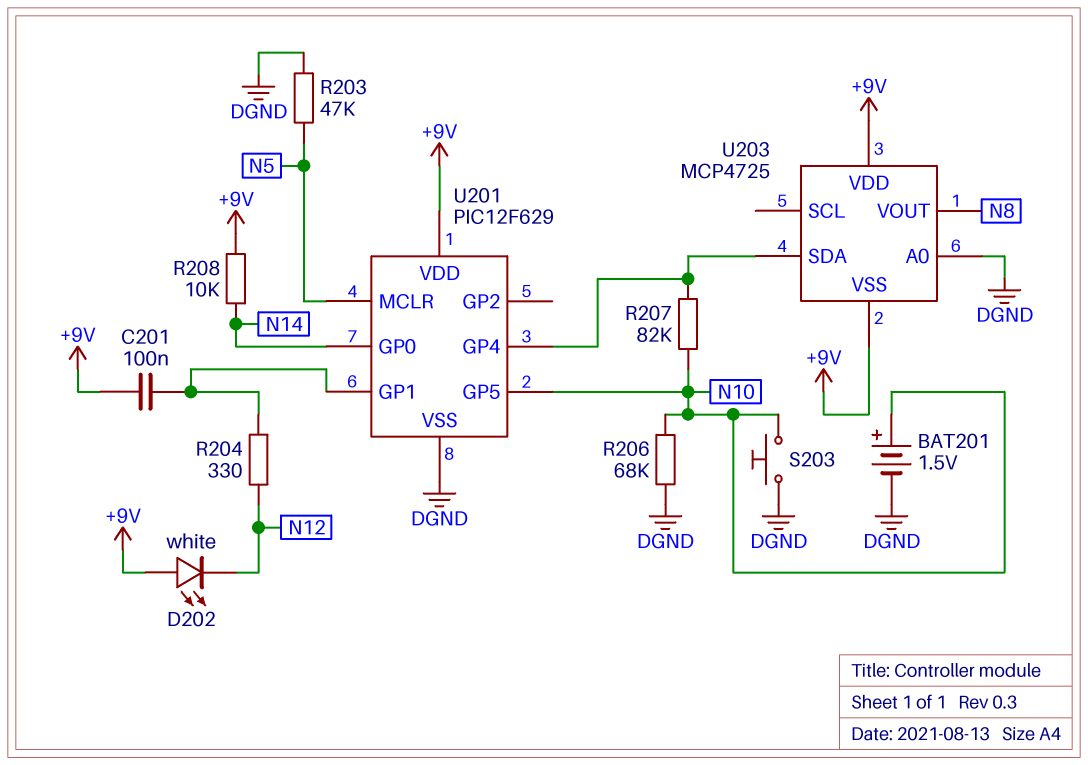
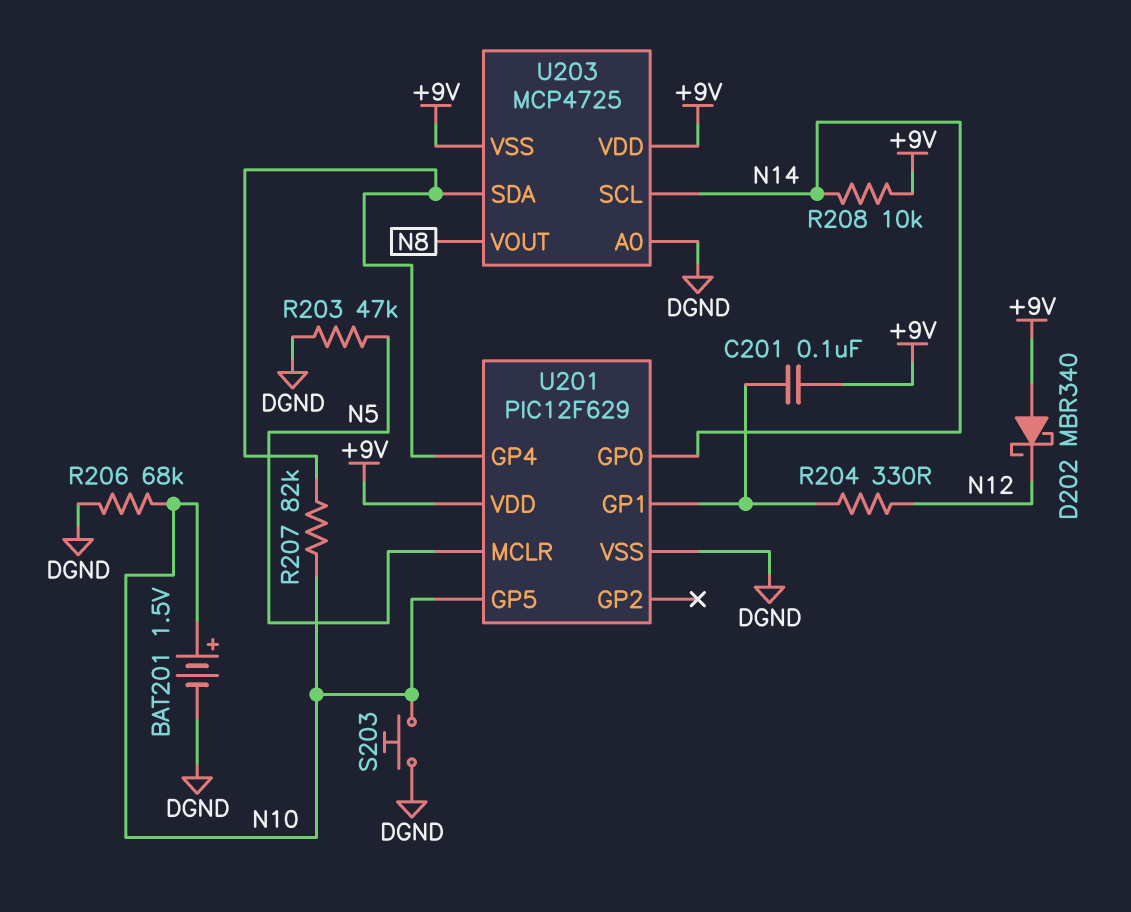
D202: LED white (A +9V, K N12) -> schottky MBR340 (A +9V, K N12)
U203 pin SCL: none -> N14

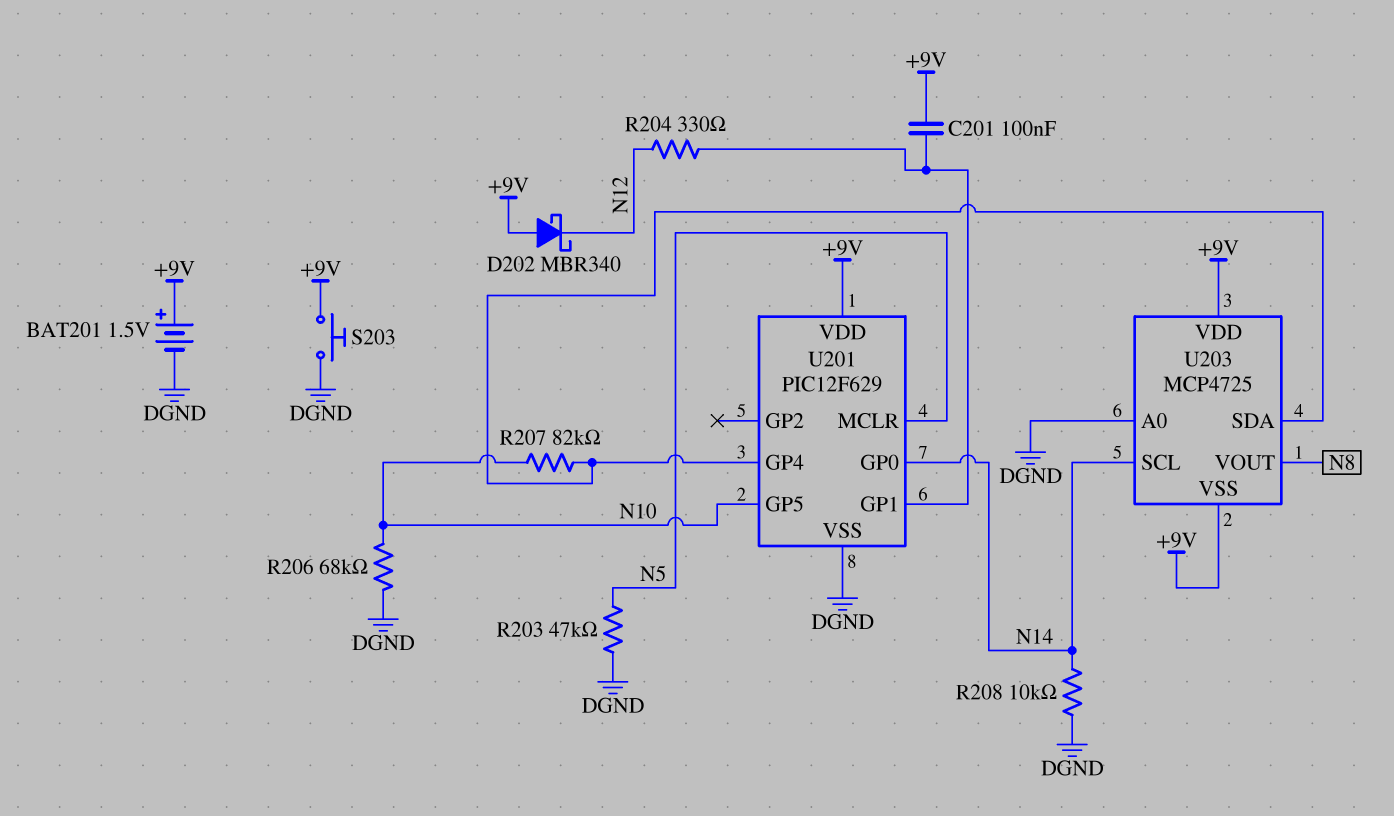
BAT201: 1.5V (plus N10, minus DGND) -> 1.5V (plus +9V, minus DGND)
R208: 10k (+9V, N14) -> 10k (DGND, N14)
S203: button (DGND, N10) -> button (+9V, DGND)

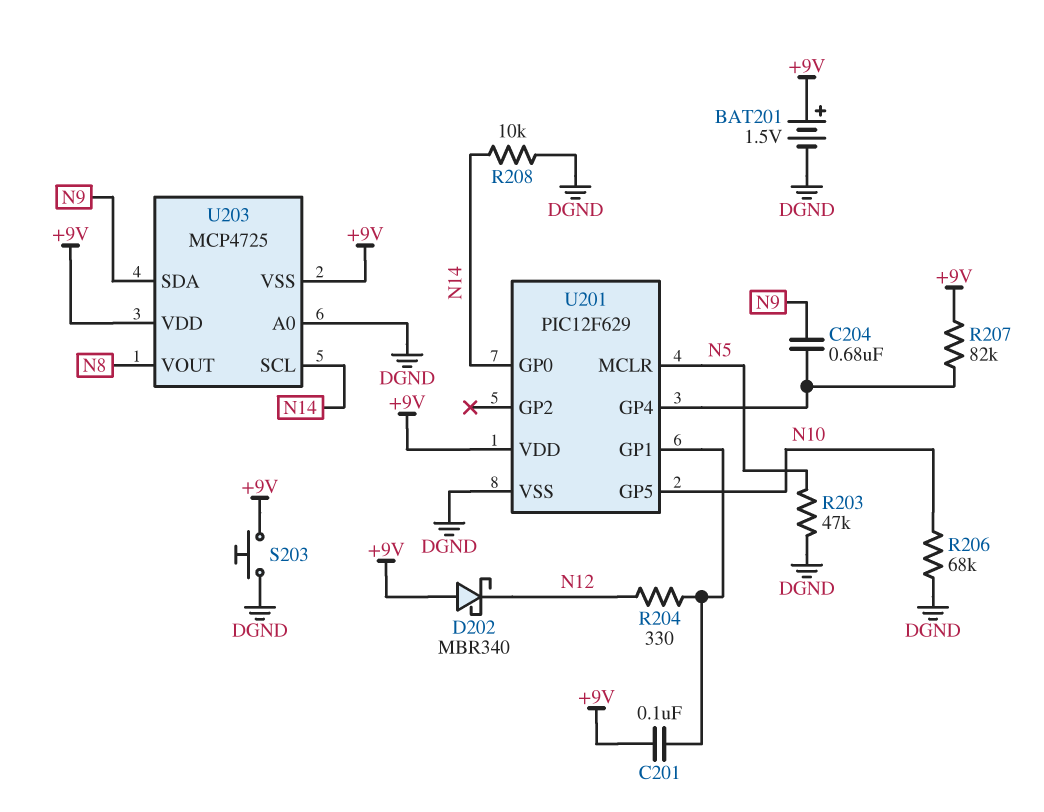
C204: none -> 680nF (N9, U201/GP4)
R207: 82k (N10, U201/GP4) -> 82k (+9V, U201/GP4)
U203 pin SDA: U201/GP4 -> N9

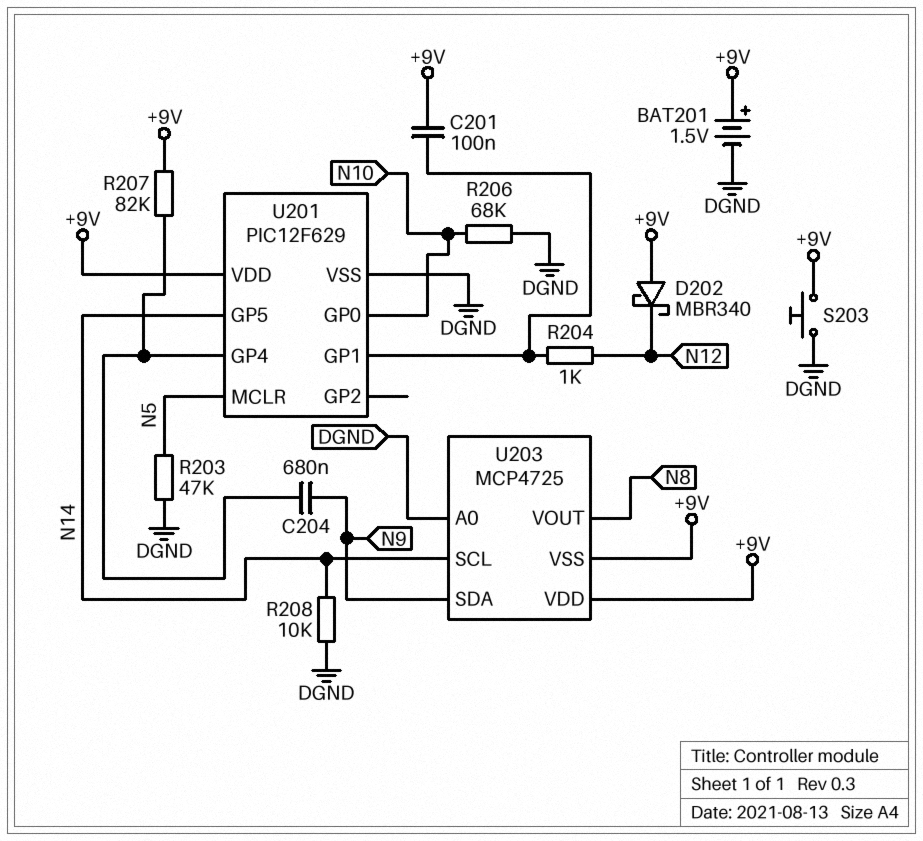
R204: 330 (N12, U201/GP1) -> 1k (N12, U201/GP1)
U201 pin GP0: N14 -> N10
U201 pin GP5: N10 -> N14

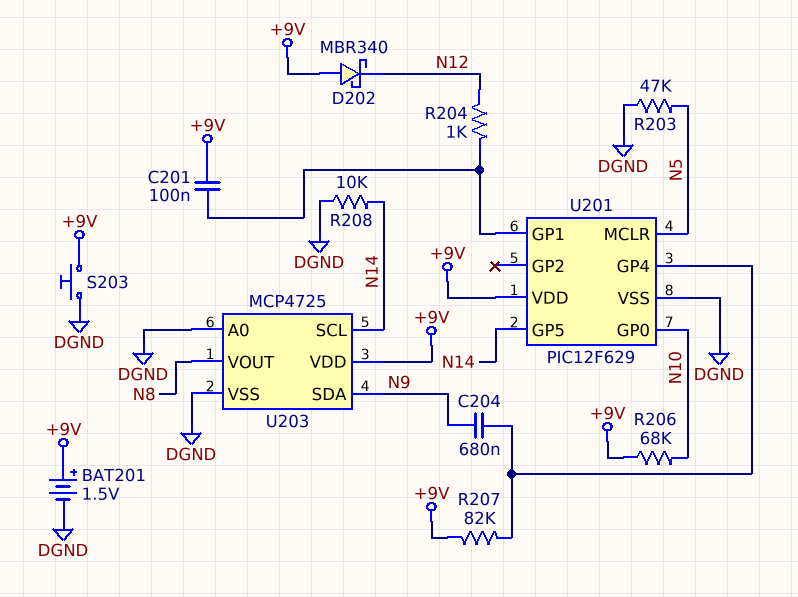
R206: 68k (DGND, N10) -> 68k (+9V, N10)
U203 pin VSS: +9V -> DGND

